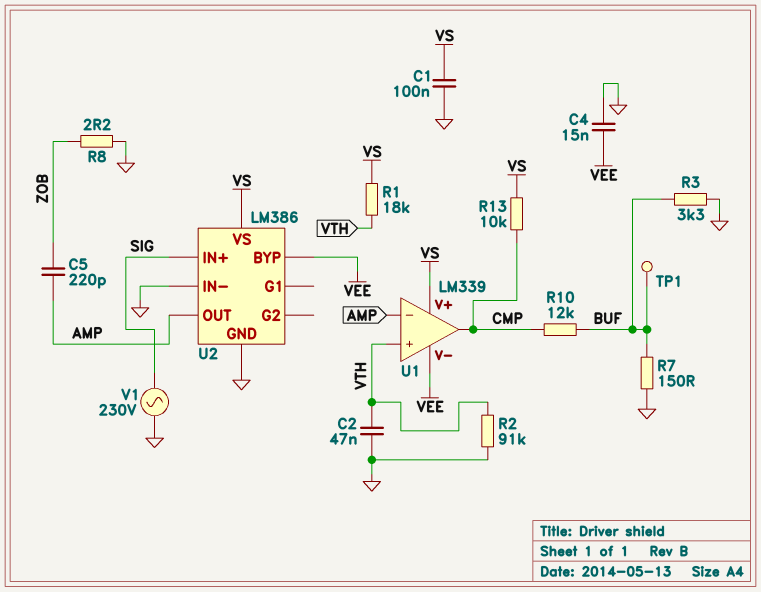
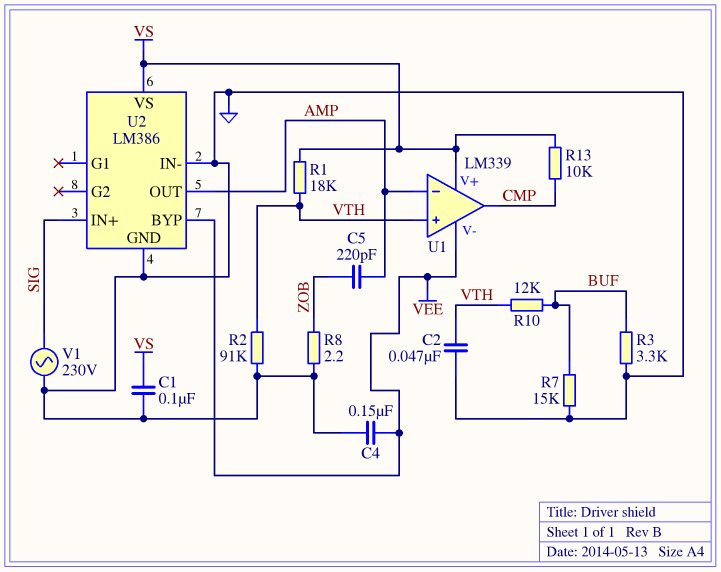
C4: 15nF (GND, VEE) -> 150nF (GND, VEE)
R7: 150 (BUF, GND) -> 15k (BUF, GND)
R10: 12k (BUF, CMP) -> 12k (BUF, VTH)
TP1: test point (BUF) -> none

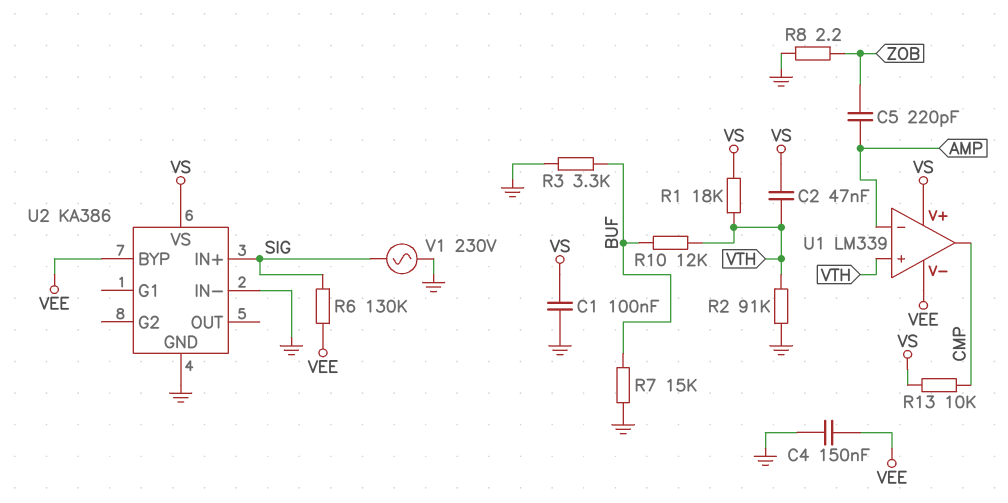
C2: 47nF (GND, VTH) -> 47nF (VS, VTH)
R6: none -> 130k (SIG, VEE)
U2: LM386 -> KA386
U2 pin OUT: AMP -> none

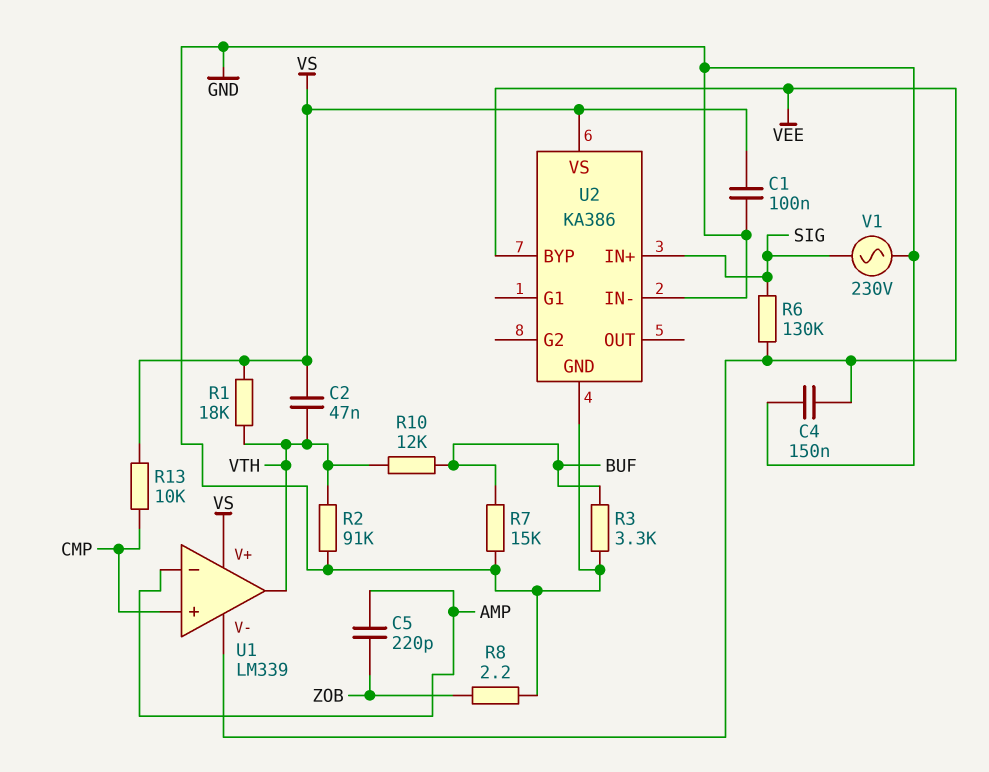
U1 pin in+: VTH -> CMP
U1 pin out: CMP -> VTH

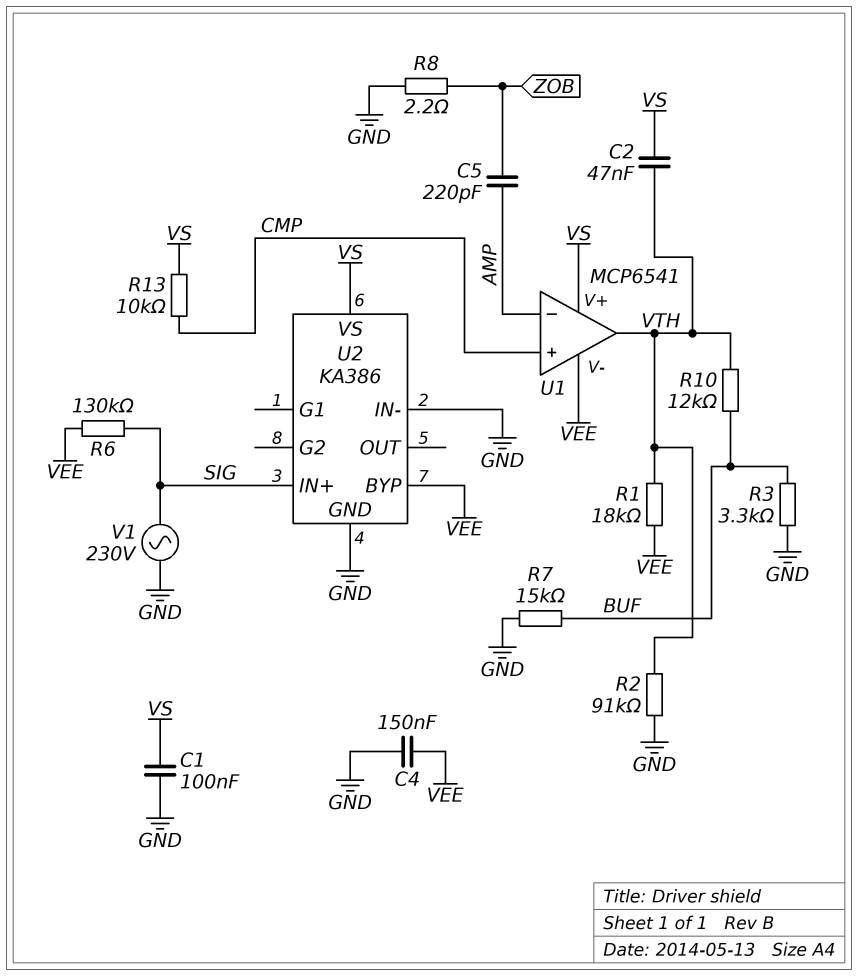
R1: 18k (VS, VTH) -> 18k (VEE, VTH)
U1: LM339 -> MCP6541

